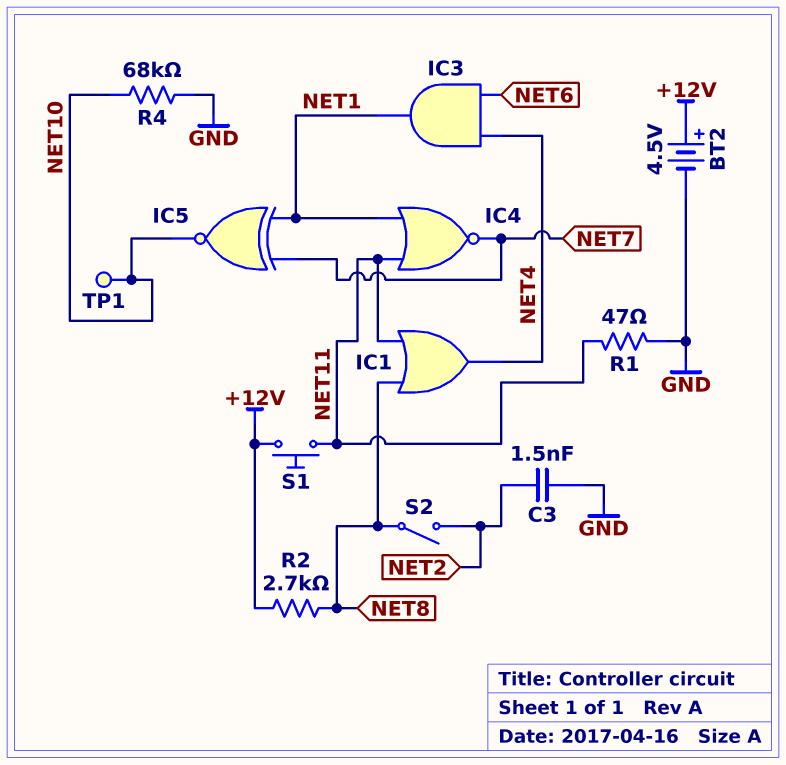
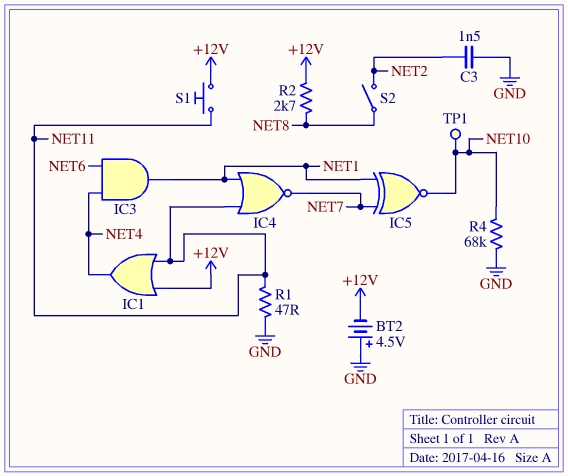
BT2: 4.5V (plus +12V, minus GND) -> 4.5V (plus GND, minus +12V)
IC1: OR (in NET8, in NET11, out NET4) -> OR (in +12V, in NET11, out NET4)

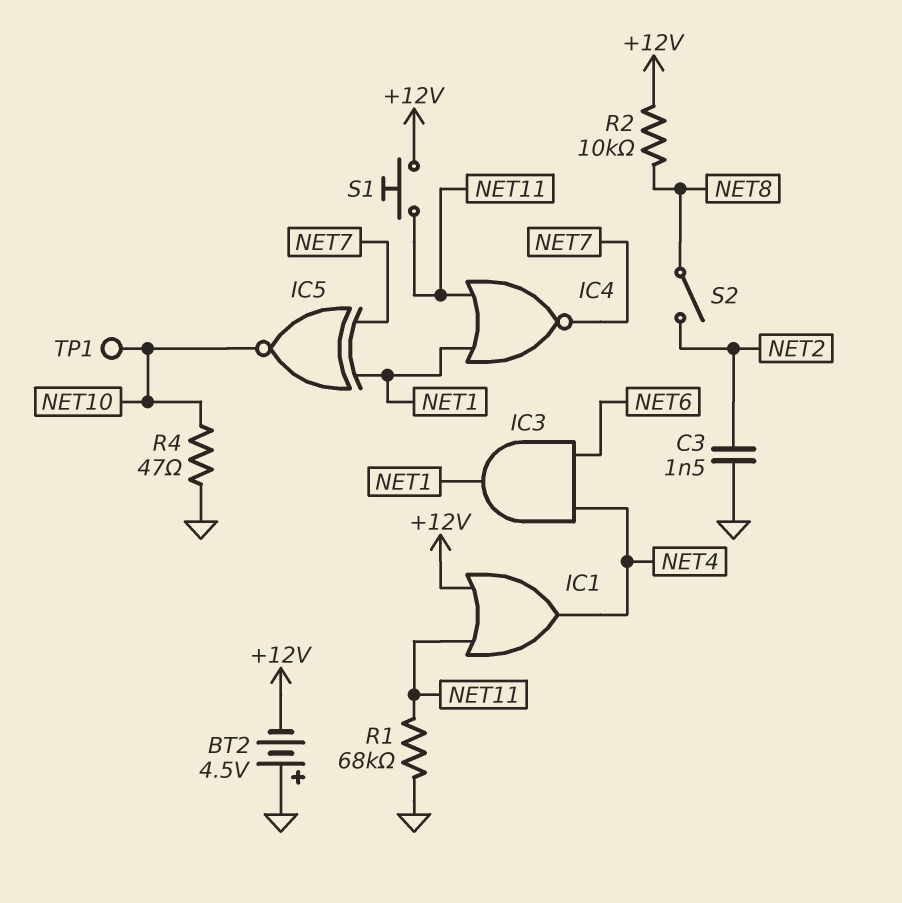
R1: 47 (GND, NET11) -> 68k (GND, NET11)
R2: 2.7k (+12V, NET8) -> 10k (+12V, NET8)
R4: 68k (GND, NET10) -> 47 (GND, NET10)

